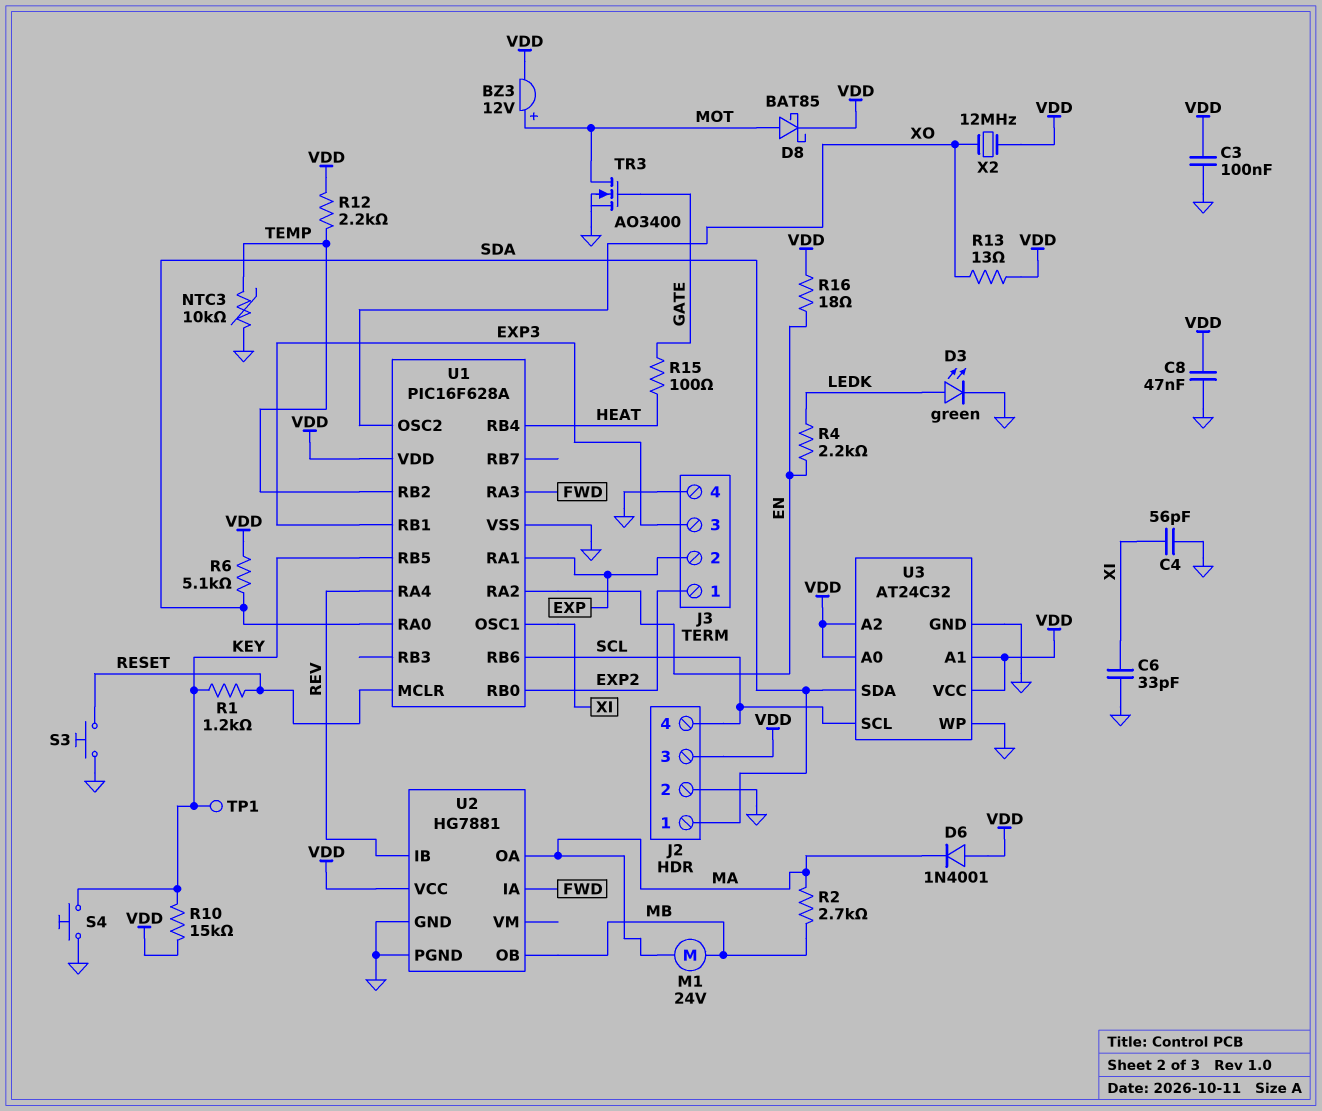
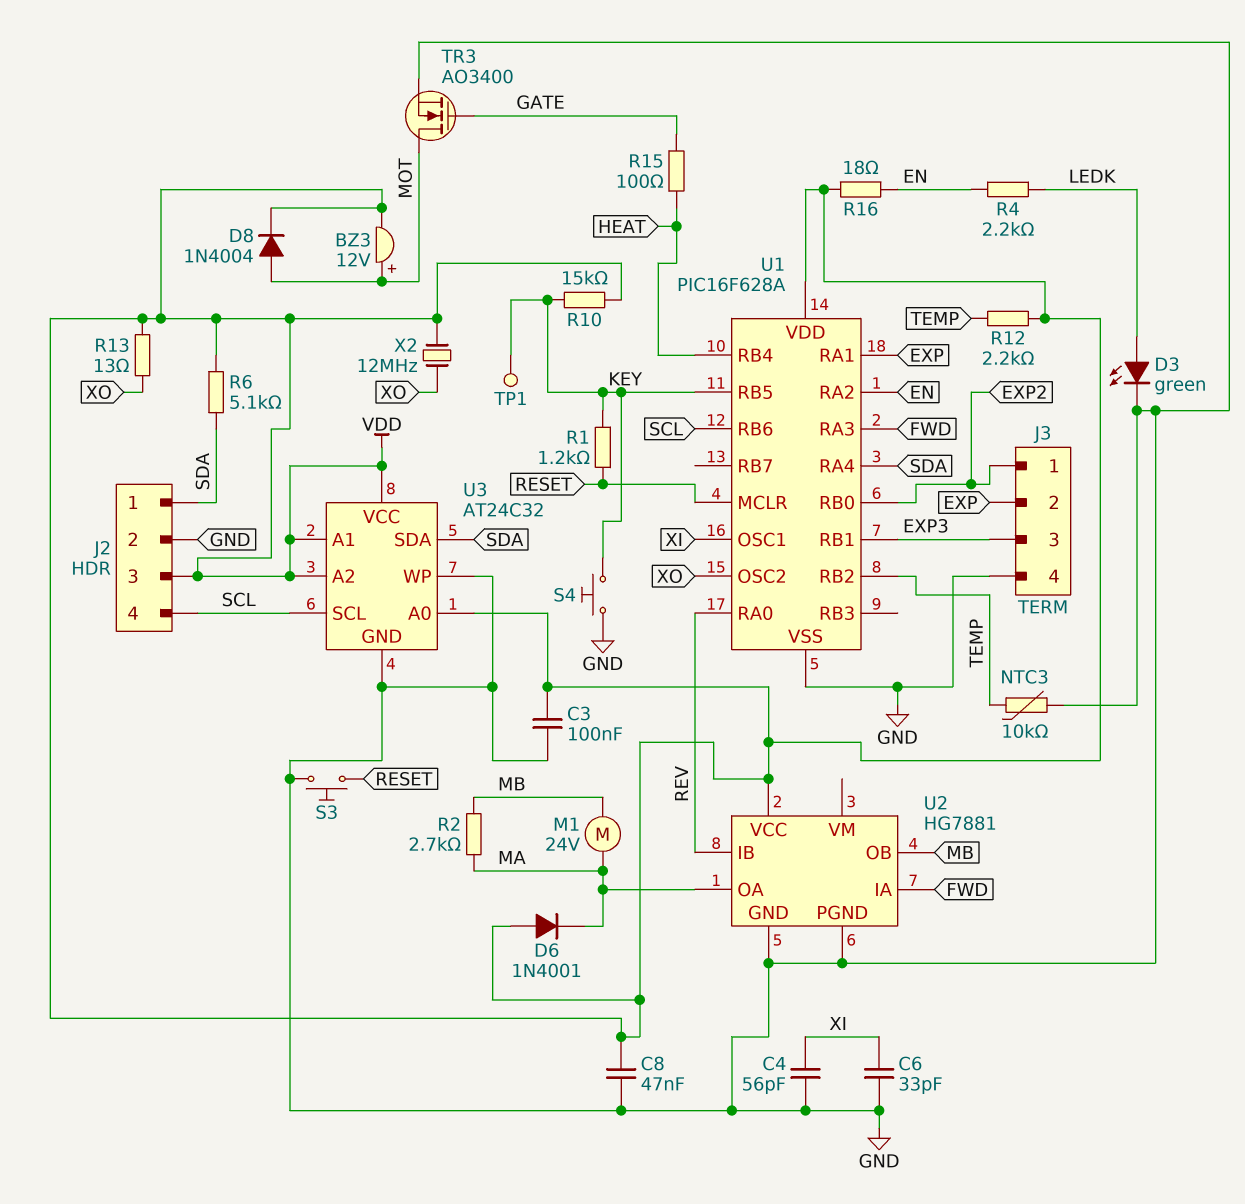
D8: schottky BAT85 (A MOT, K VDD) -> diode 1N4004 (A MOT, K VDD)
U1 pin RA0: SDA -> REV
U1 pin RA4: REV -> SDA

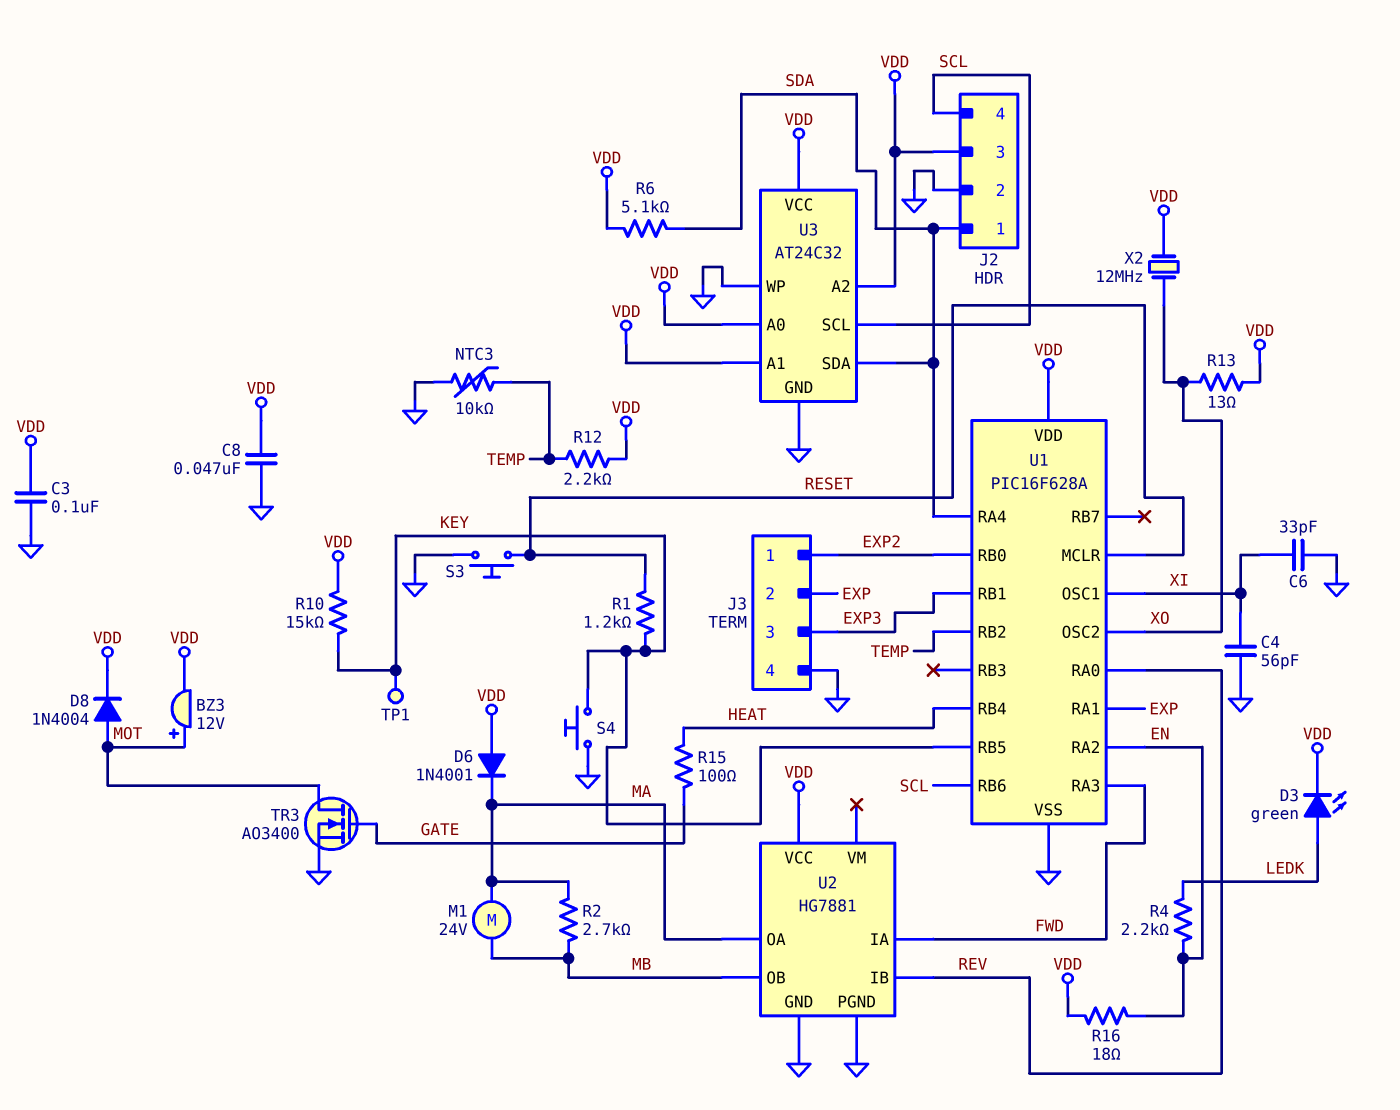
D3: LED green (A LEDK, K GND) -> LED green (A LEDK, K VDD)

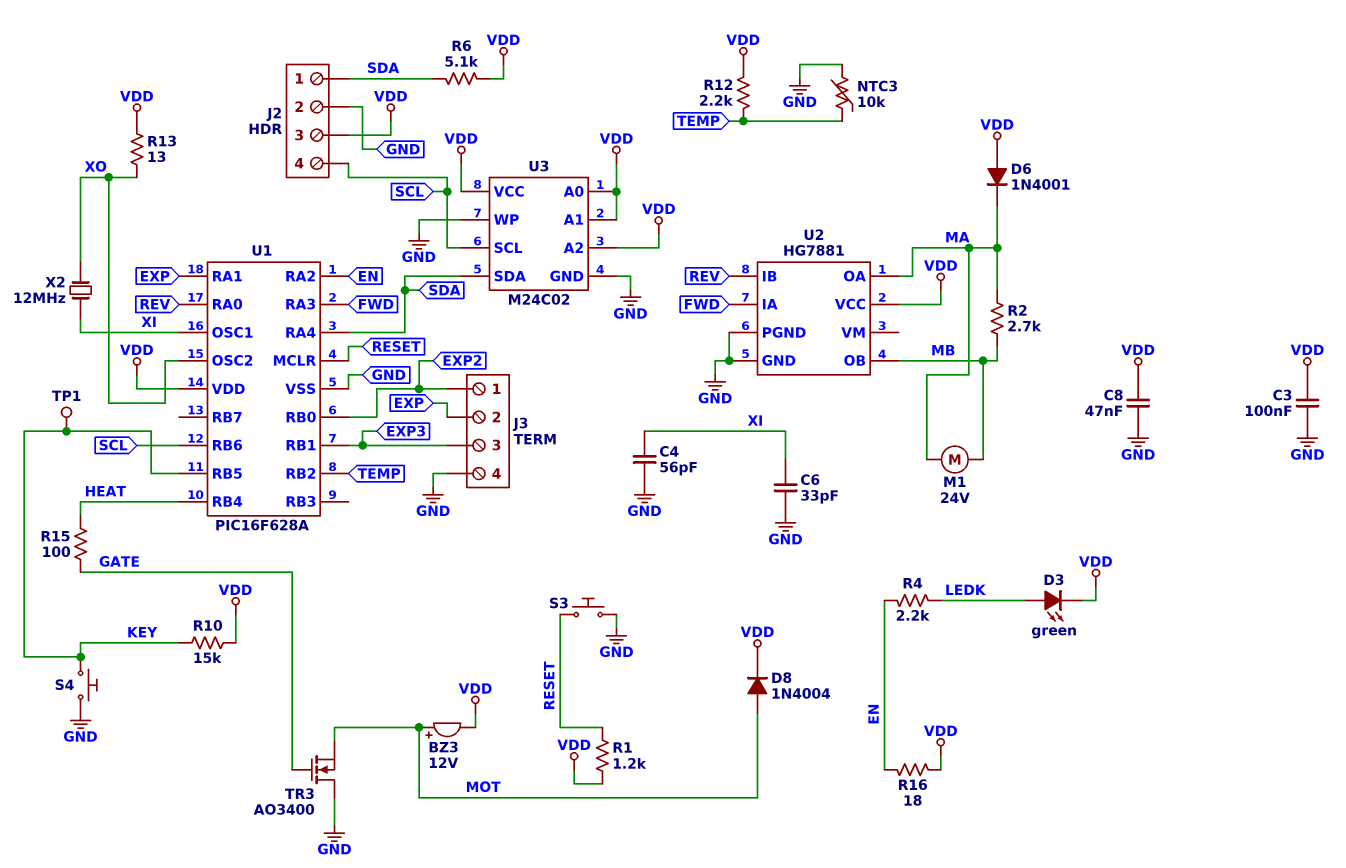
R1: 1.2k (KEY, RESET) -> 1.2k (RESET, VDD)
TR3: NMOS AO3400 (G GATE, D MOT, S GND) -> NMOS AO3400 (G GATE, D GND, S MOT)
U3: AT24C32 -> M24C02
X2: 12MHz (VDD, XO) -> 12MHz (XI, XO)

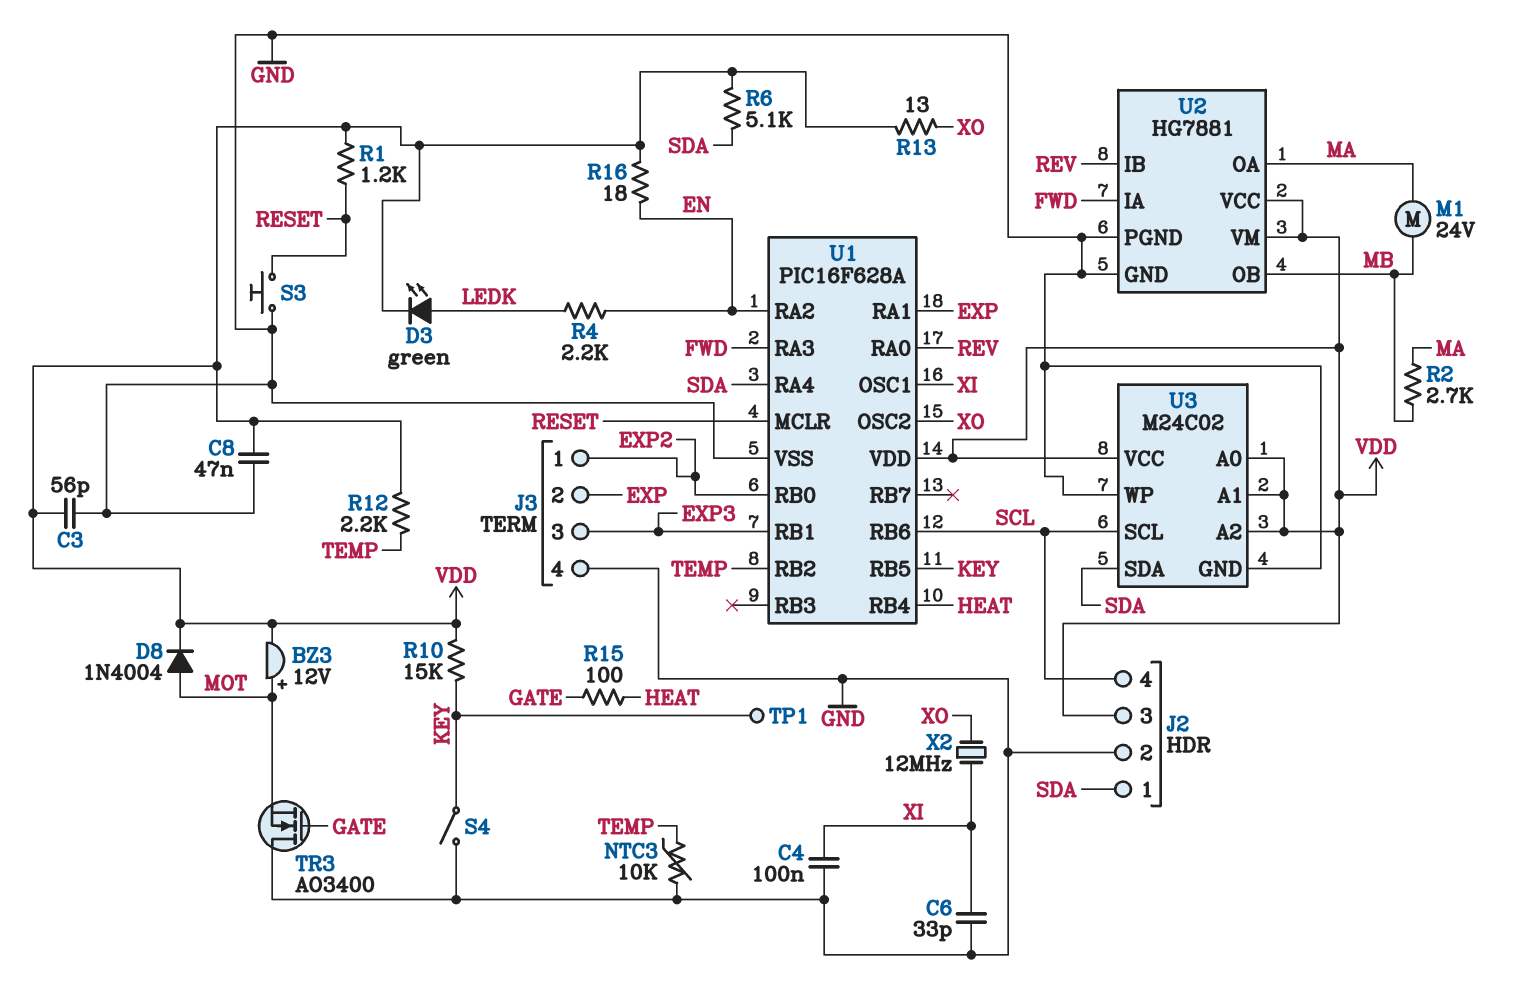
C3: 100nF (GND, VDD) -> 56pF (GND, VDD)
C4: 56pF (GND, XI) -> 100nF (GND, XI)
D6: diode 1N4001 (A VDD, K MA) -> none
S4: button (GND, KEY) -> switch (GND, KEY)
U2 pin VM: none -> VDD

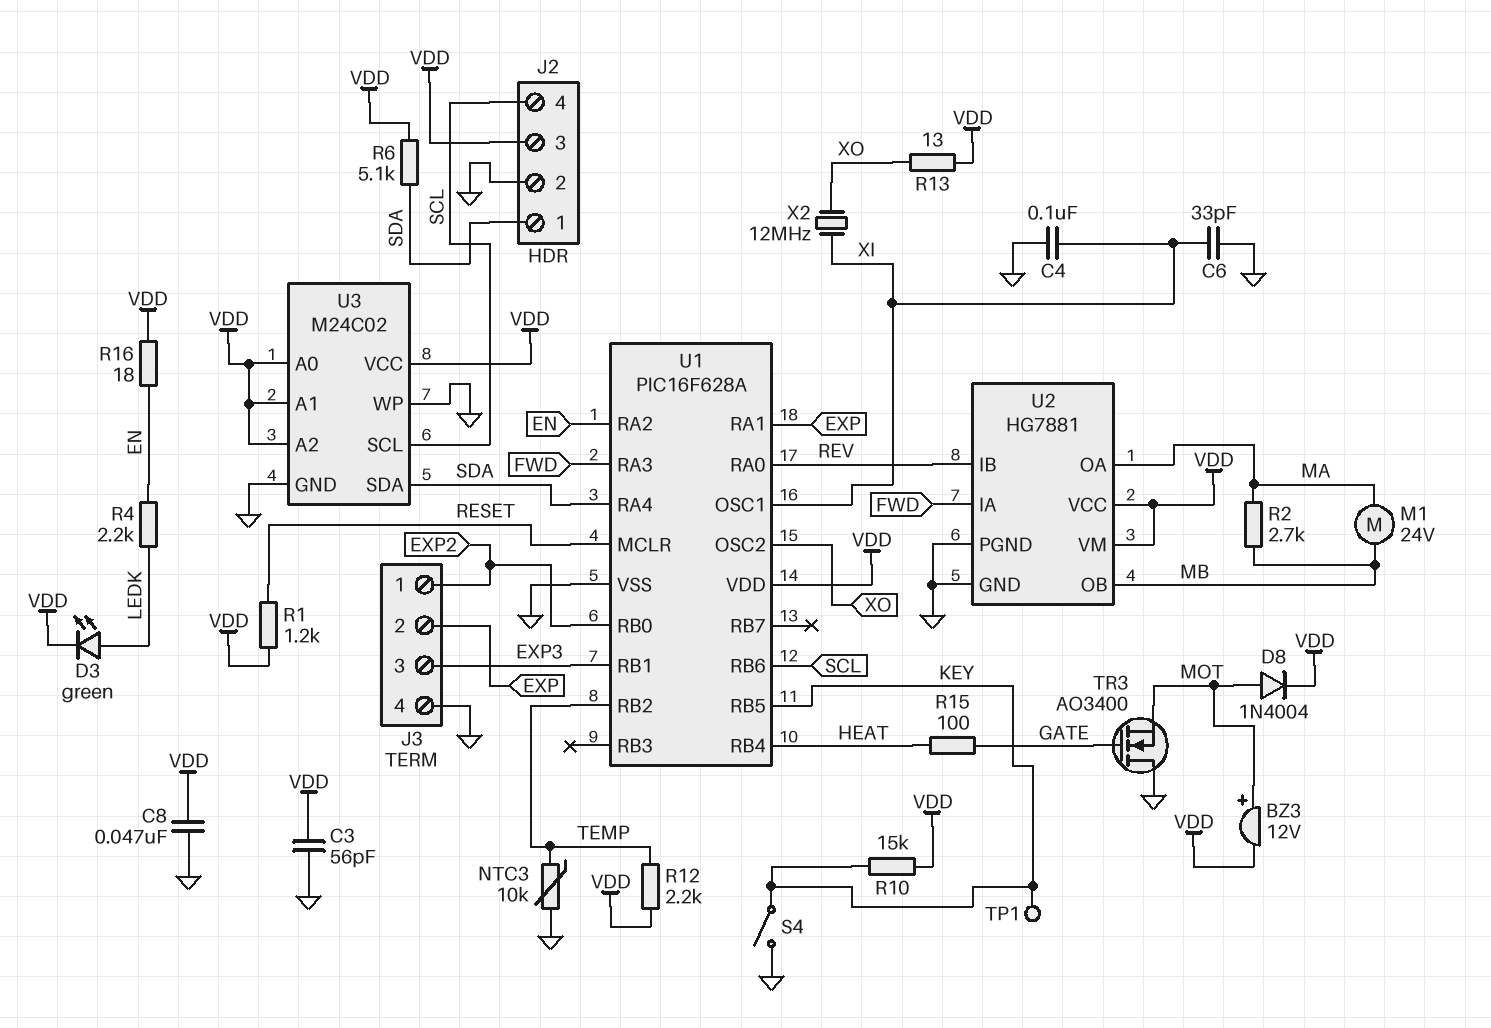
S3: button (GND, RESET) -> none

